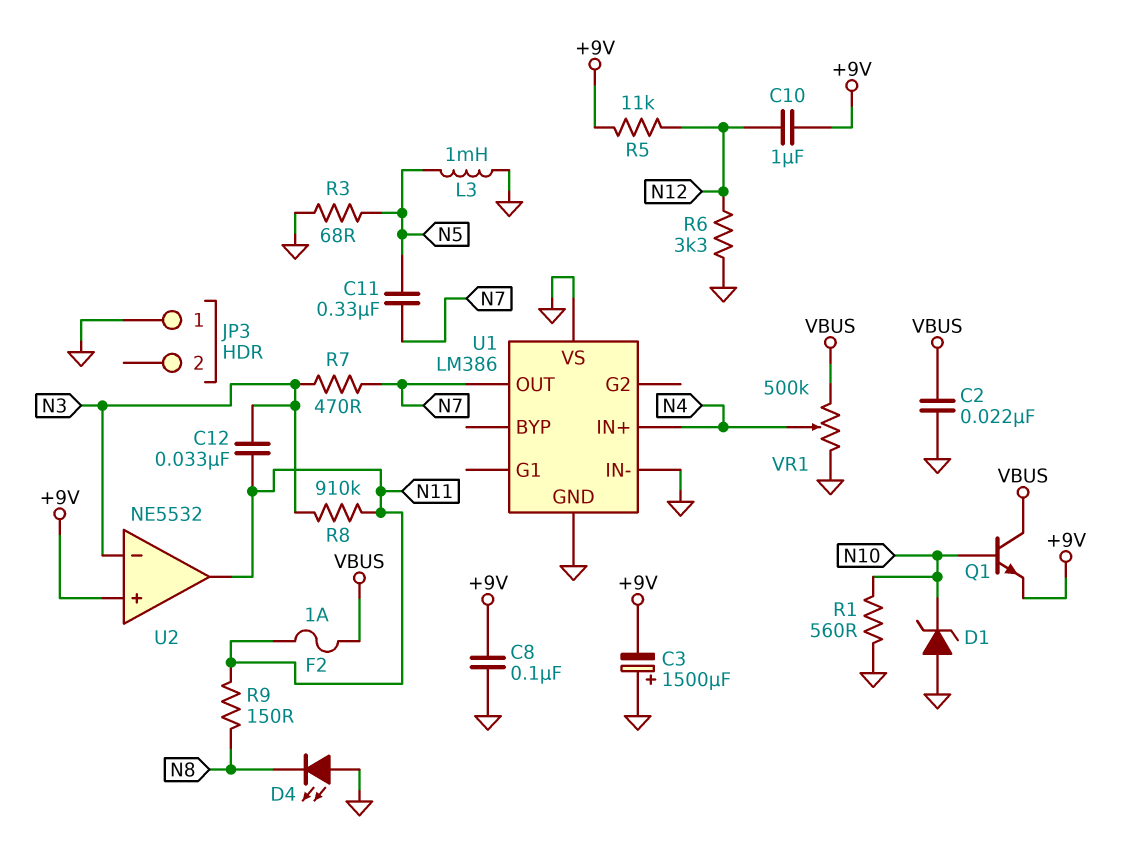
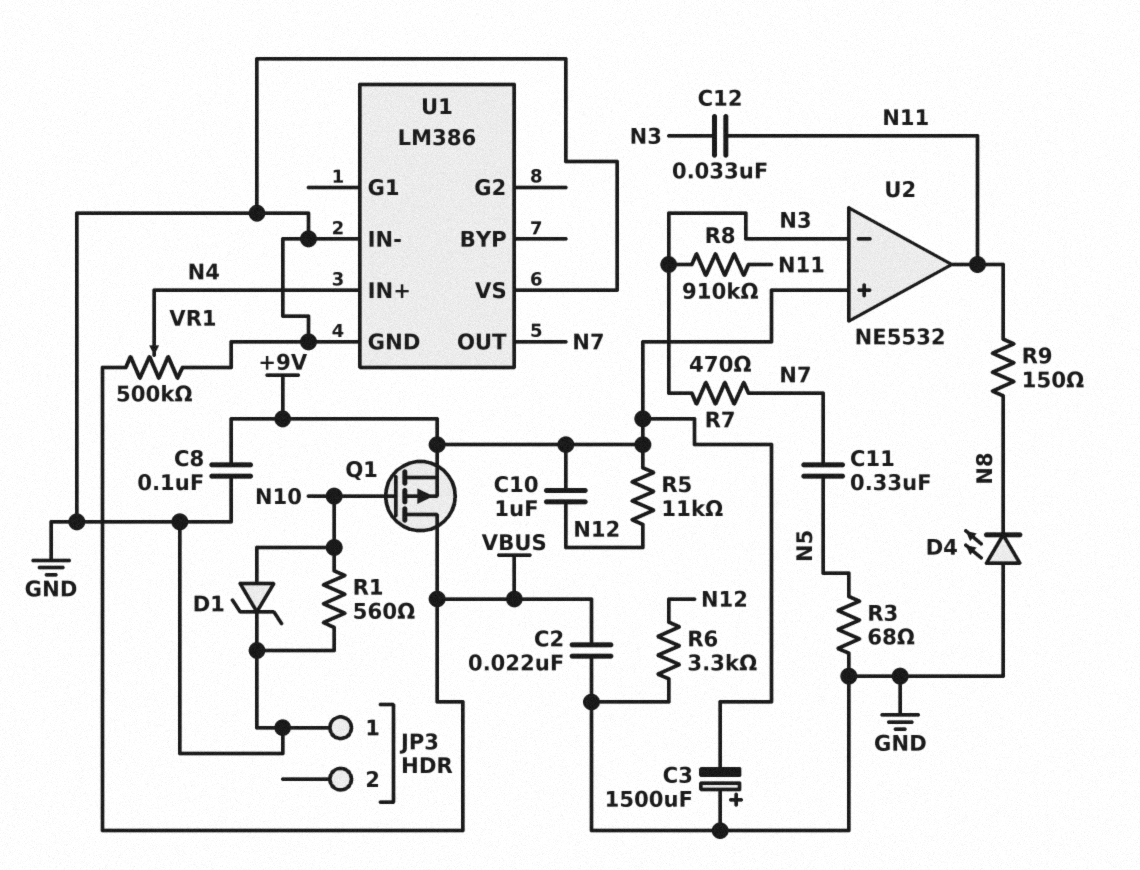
D1: zener (A GND, K N10) -> zener (A N10, K GND)
F2: 1A (N11, VBUS) -> none
L3: 1mH (GND, N5) -> none
Q1: NPN (B N10, C VBUS, E +9V) -> PMOS (G N10, D VBUS, S +9V)

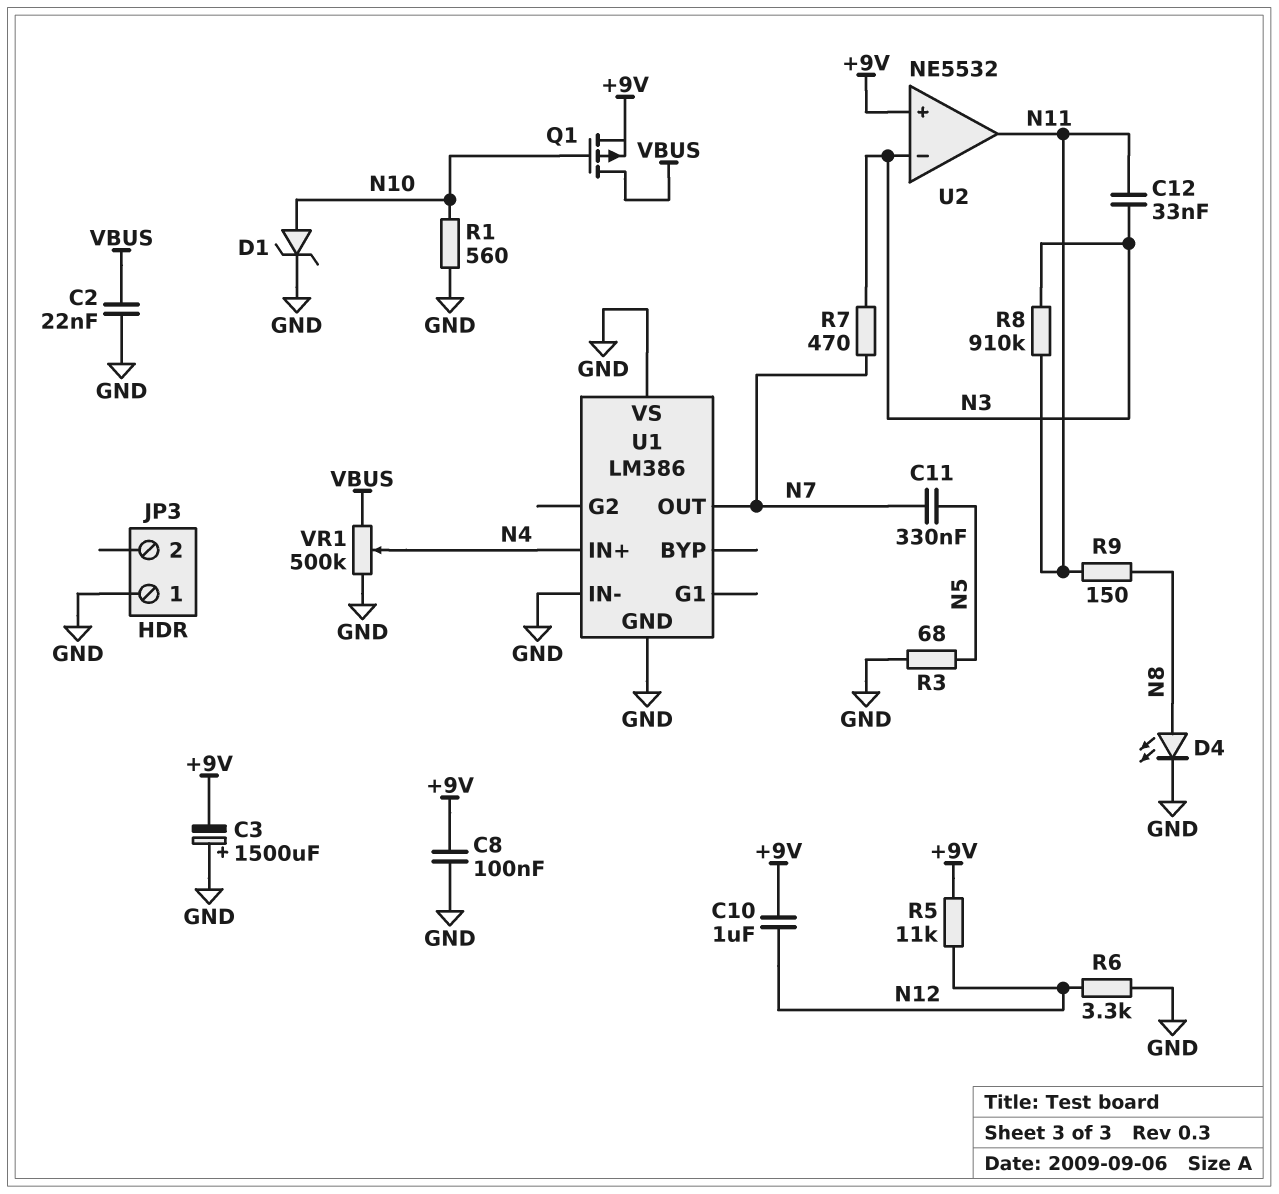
D4: LED (A GND, K N8) -> LED (A N8, K GND)

